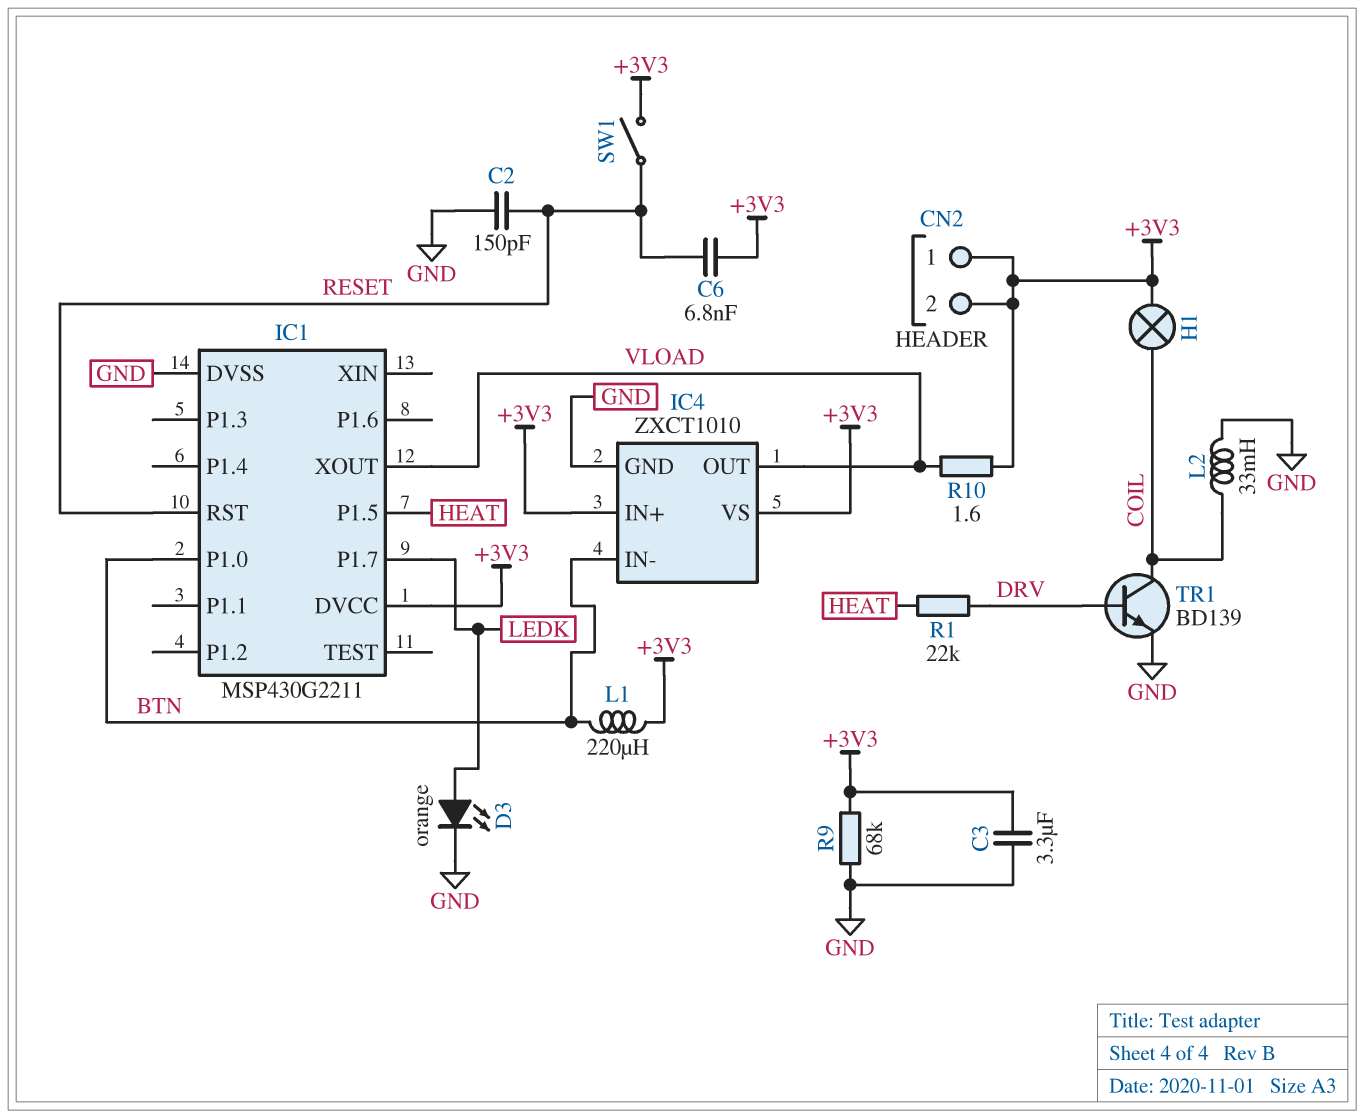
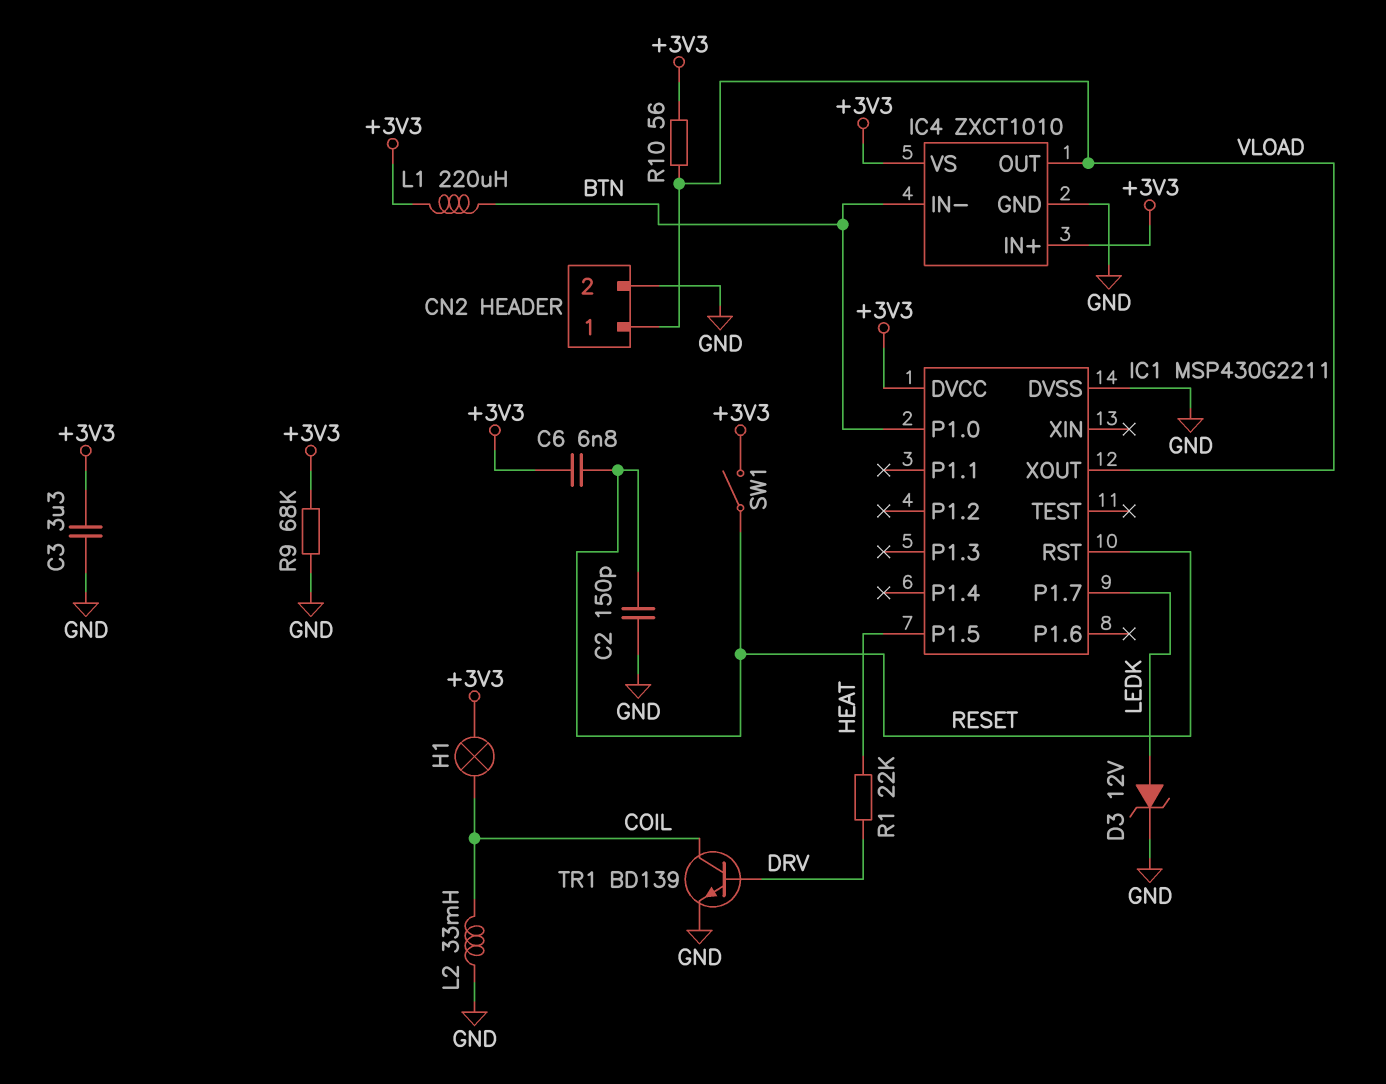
CN2 pin 1: +3V3 -> VLOAD
CN2 pin 2: +3V3 -> GND
D3: LED orange (A LEDK, K GND) -> zener 12V (A LEDK, K GND)
R10: 1.6 (+3V3, VLOAD) -> 56 (+3V3, VLOAD)

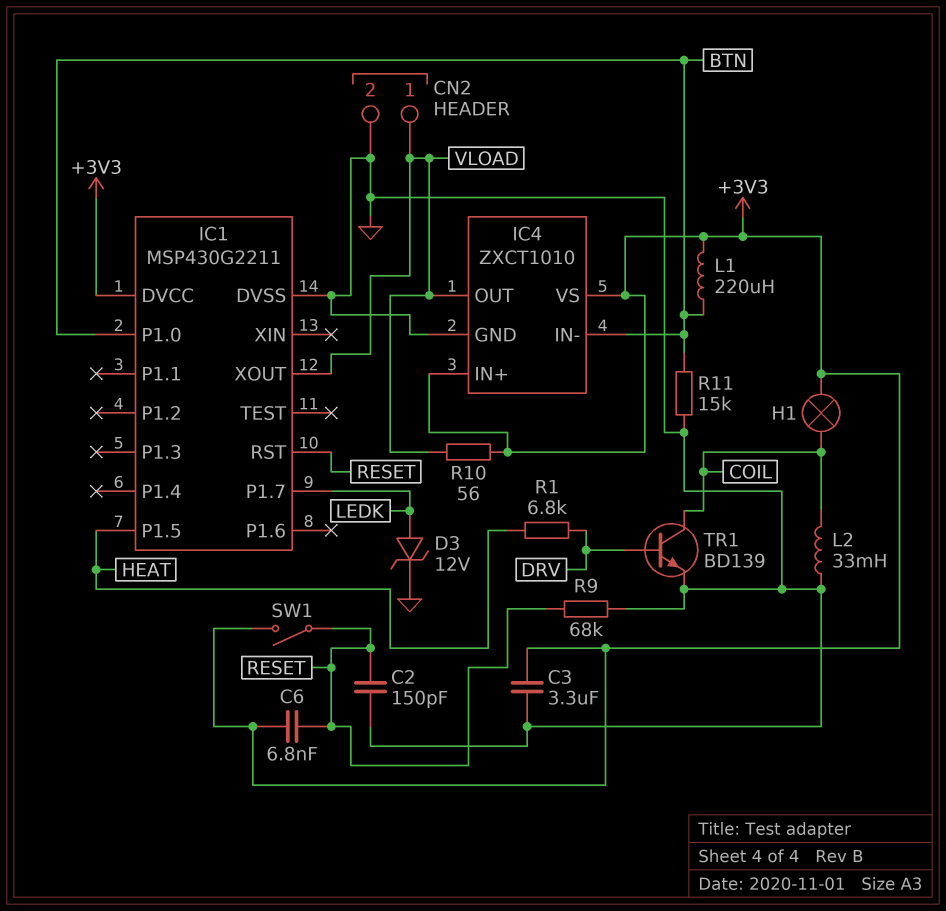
R1: 22k (DRV, HEAT) -> 6.8k (DRV, HEAT)
R9: 68k (+3V3, GND) -> 68k (GND, RESET)
R11: none -> 15k (BTN, GND)

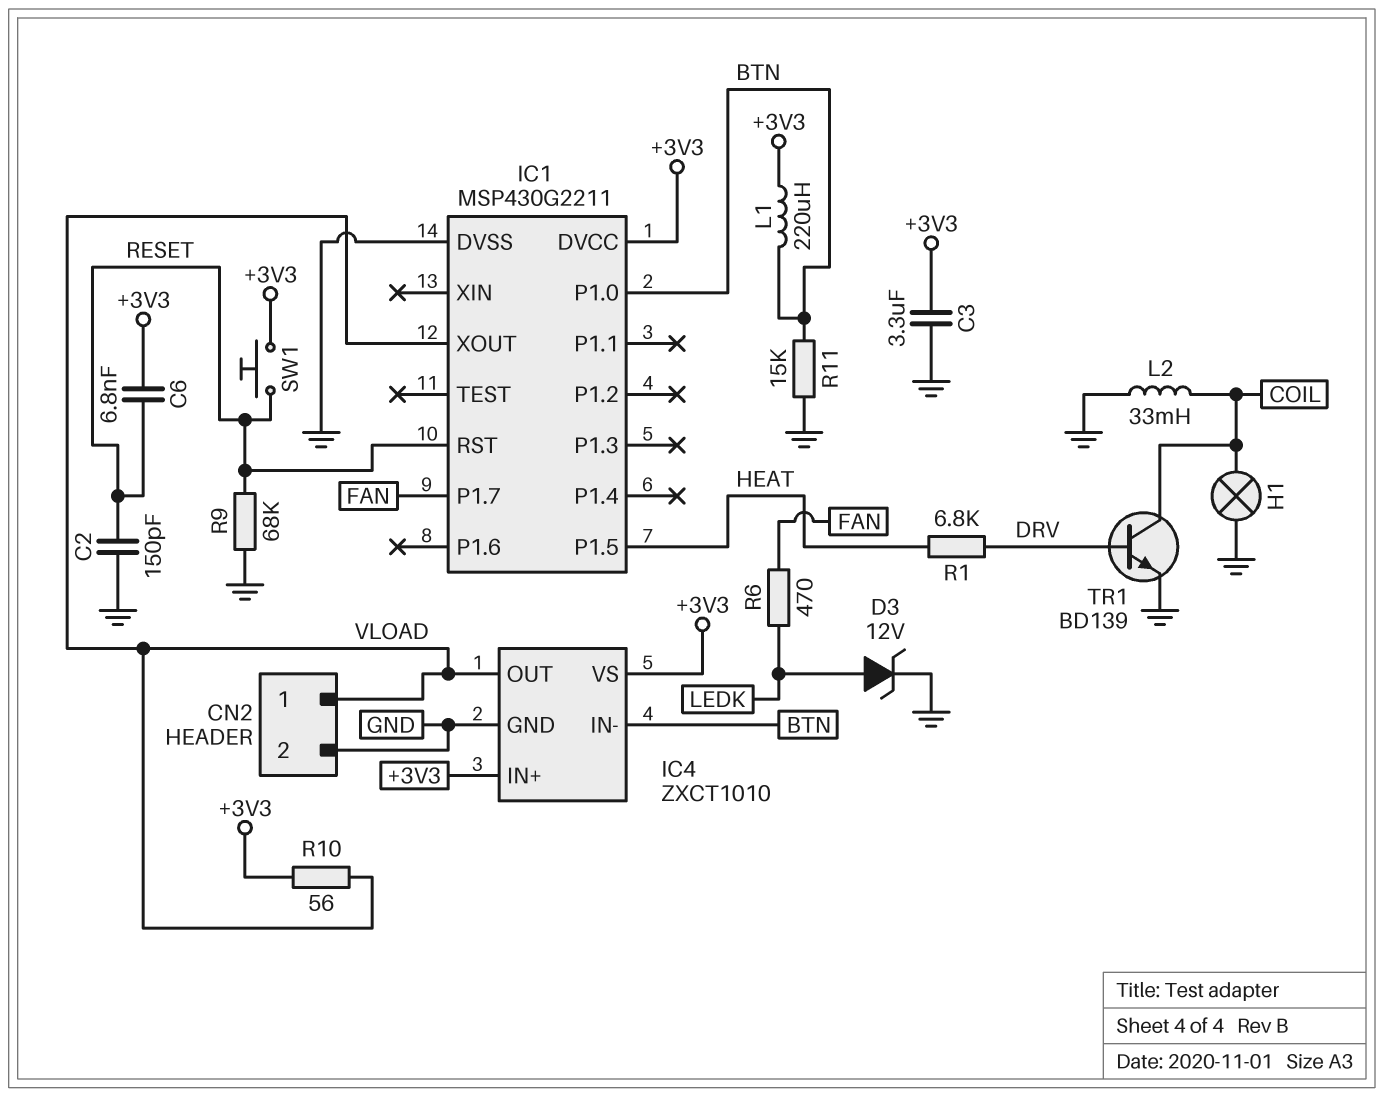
H1: lamp (+3V3, COIL) -> lamp (COIL, GND)
IC1 pin P1.7: LEDK -> FAN
R6: none -> 470 (FAN, LEDK)
SW1: switch (+3V3, RESET) -> button (+3V3, RESET)

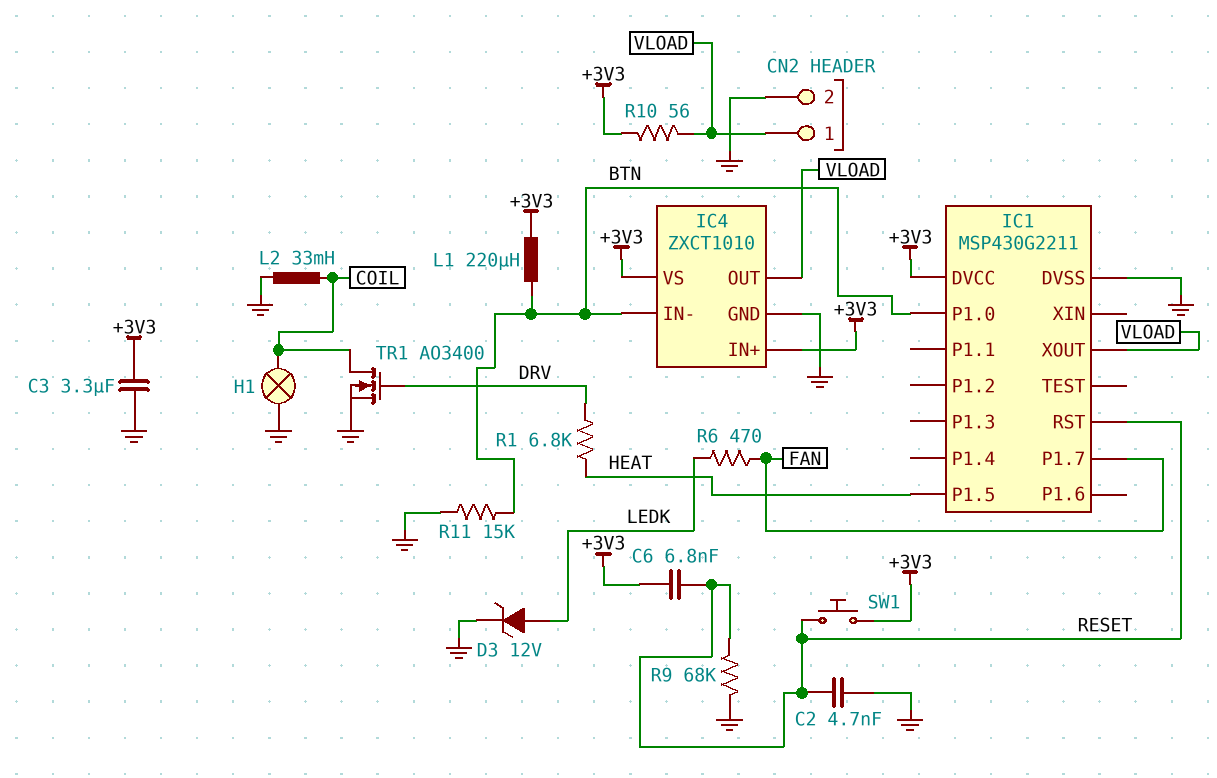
C2: 150pF (GND, RESET) -> 4.7nF (GND, RESET)
TR1: NPN BD139 (B DRV, C COIL, E GND) -> NMOS AO3400 (G DRV, D COIL, S GND)

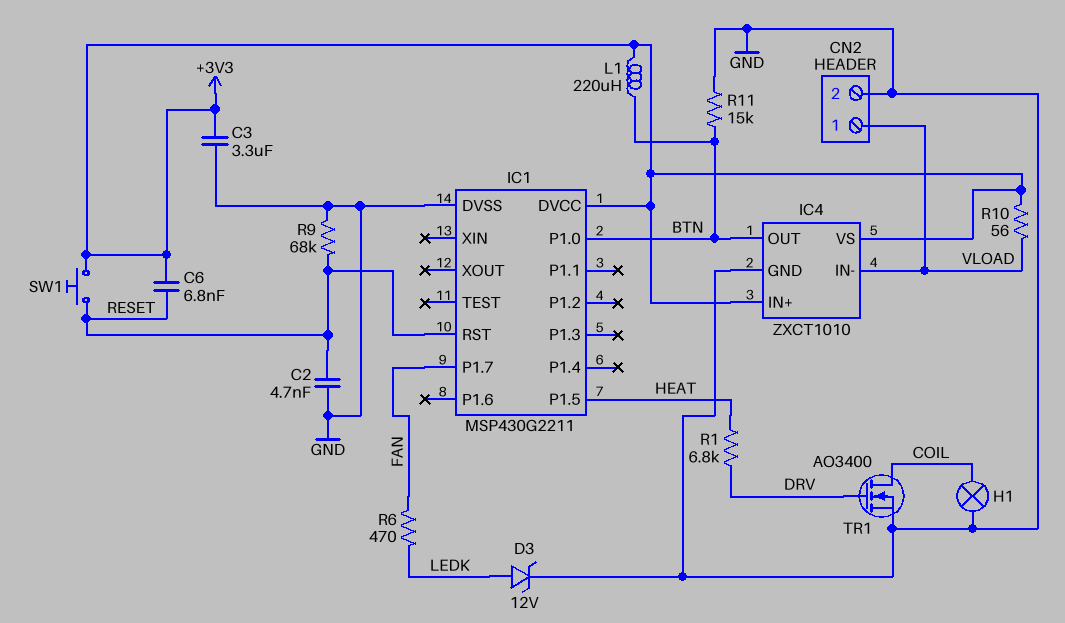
IC1 pin XOUT: VLOAD -> none
IC4 pin IN-: BTN -> VLOAD
IC4 pin OUT: VLOAD -> BTN
L2: 33mH (COIL, GND) -> none

